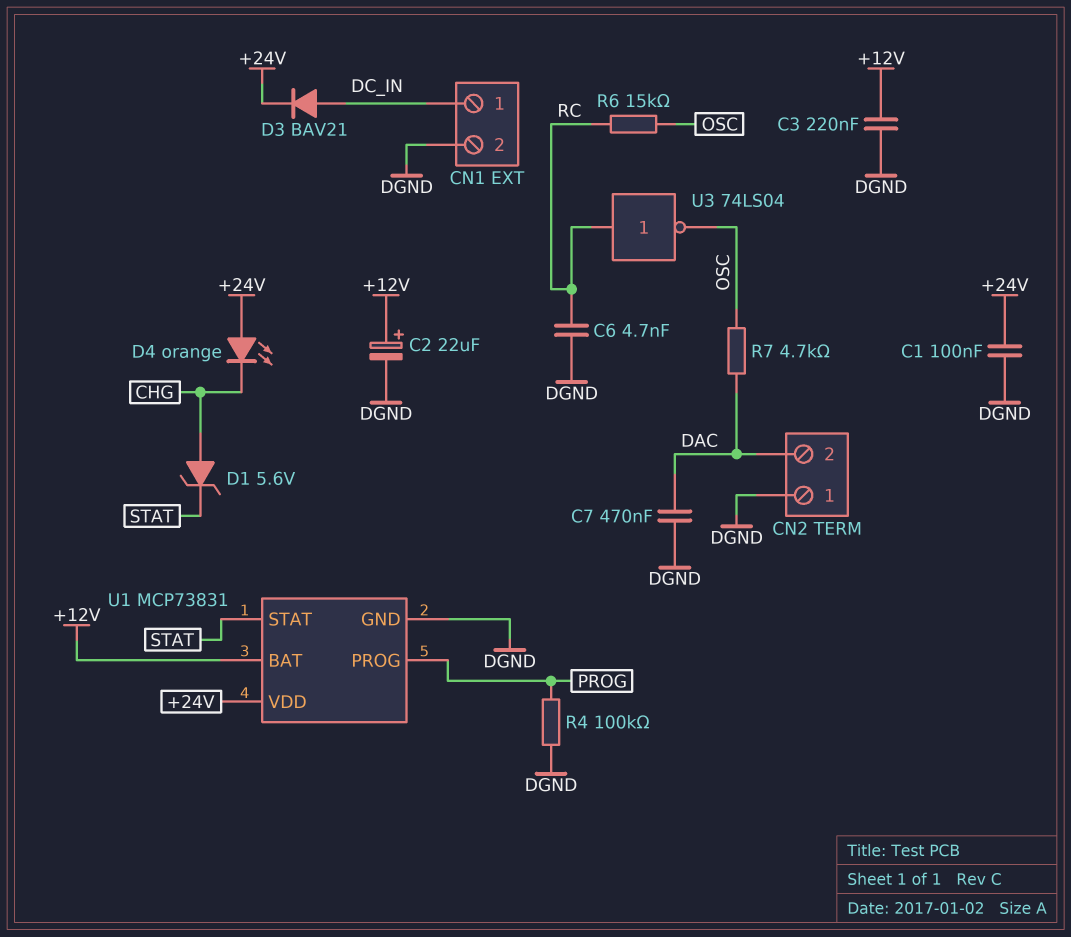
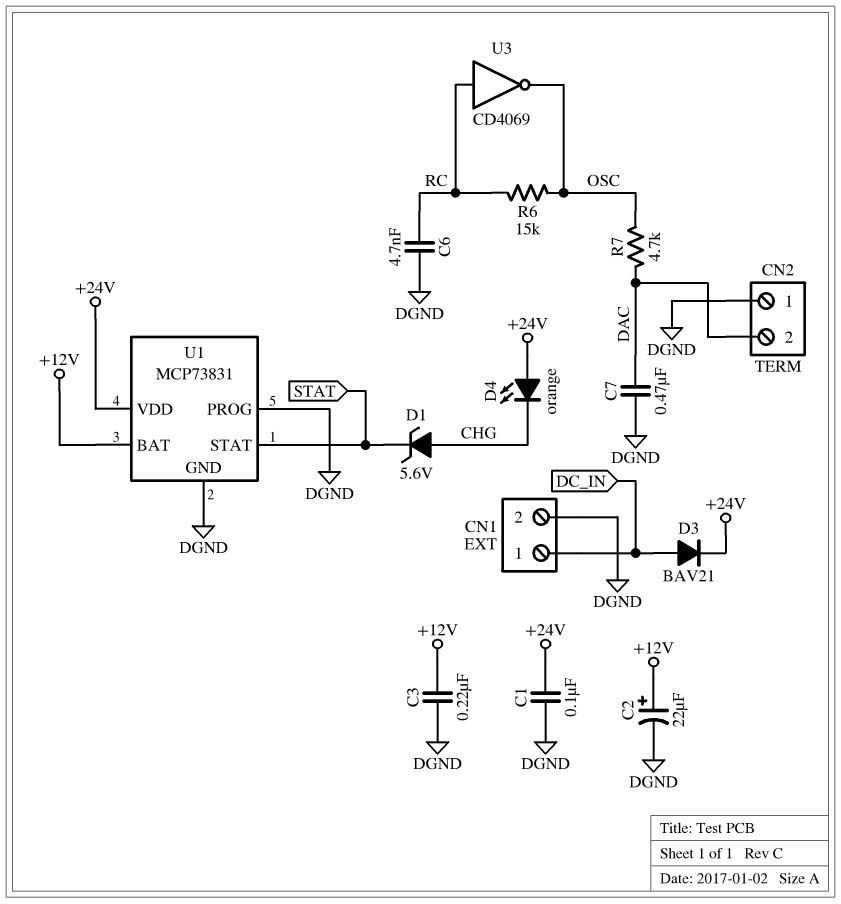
R4: 100k (DGND, PROG) -> none
U1 pin PROG: PROG -> DGND
U3: NOT 74LS04 (in RC, out OSC) -> NOT CD4069 (in RC, out OSC)

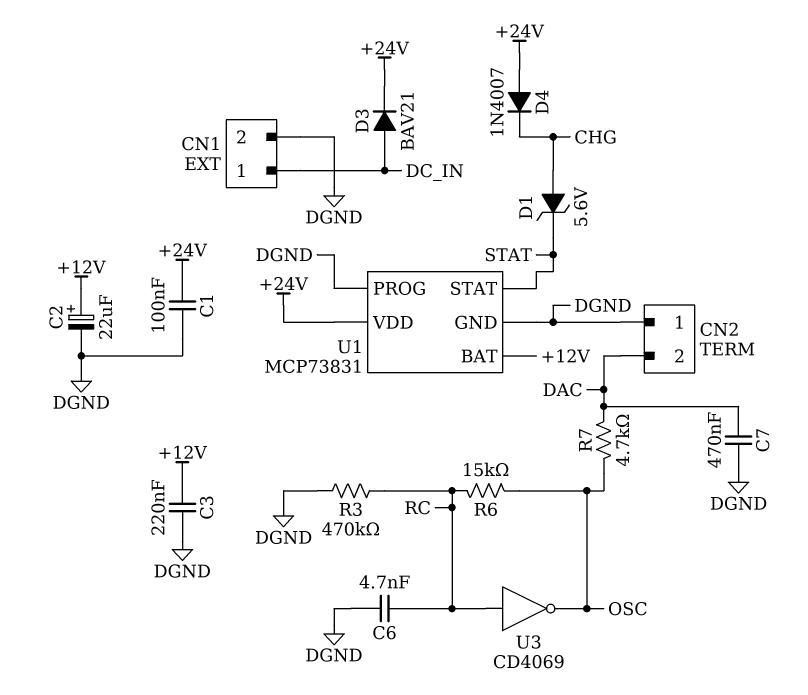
D4: LED orange (A +24V, K CHG) -> diode 1N4007 (A +24V, K CHG)
R3: none -> 470k (DGND, RC)

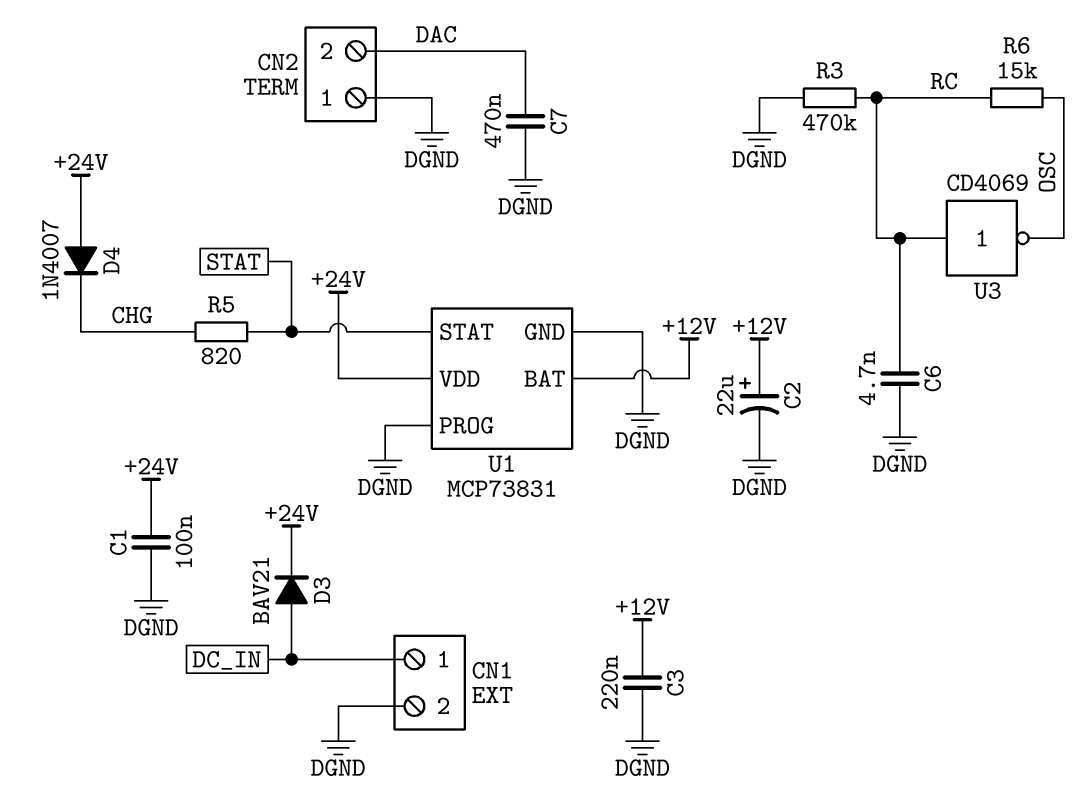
D1: zener 5.6V (A CHG, K STAT) -> none
R5: none -> 820 (CHG, STAT)
R7: 4.7k (DAC, OSC) -> none

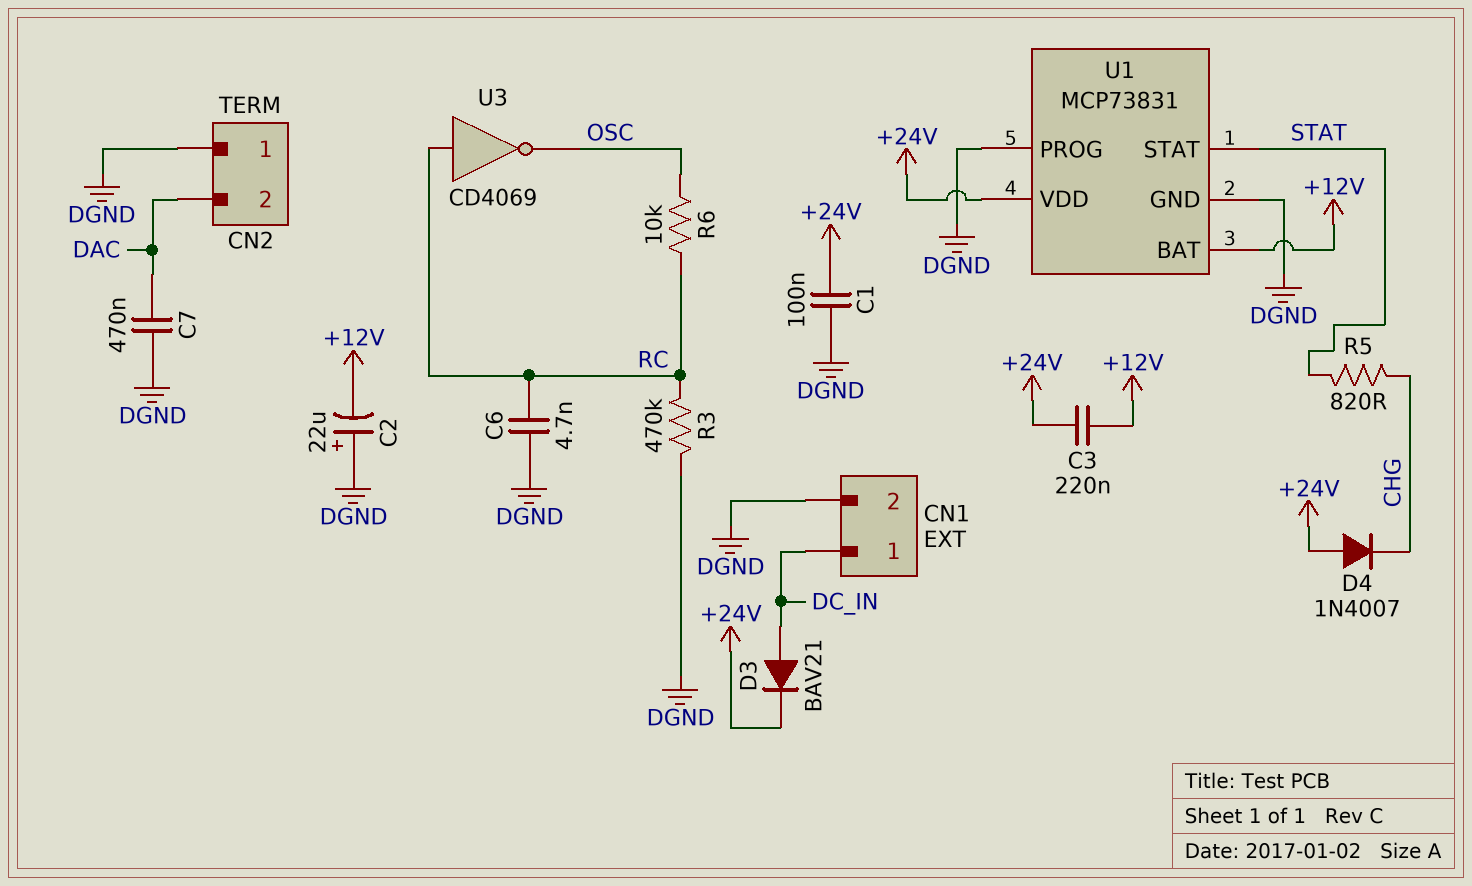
C2: 22uF (plus +12V, minus DGND) -> 22uF (plus DGND, minus +12V)
C3: 220nF (+12V, DGND) -> 220nF (+12V, +24V)
R6: 15k (OSC, RC) -> 10k (OSC, RC)

